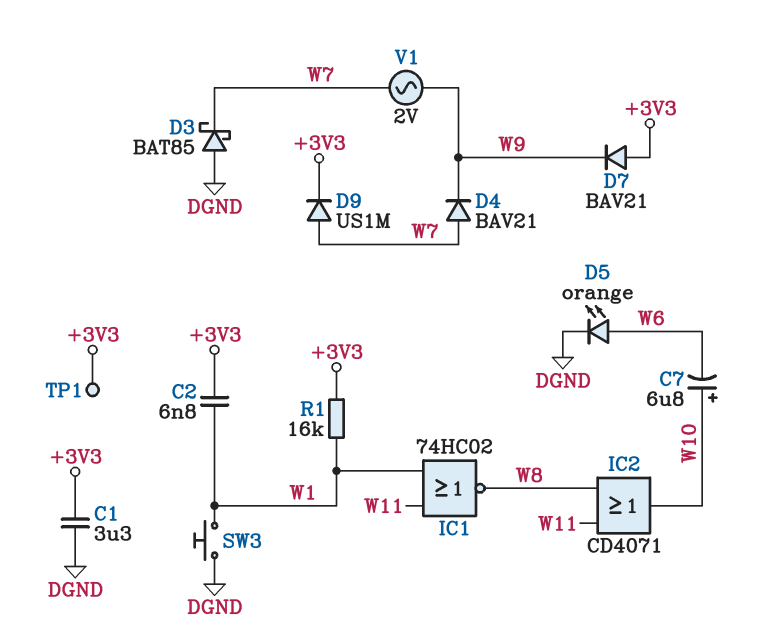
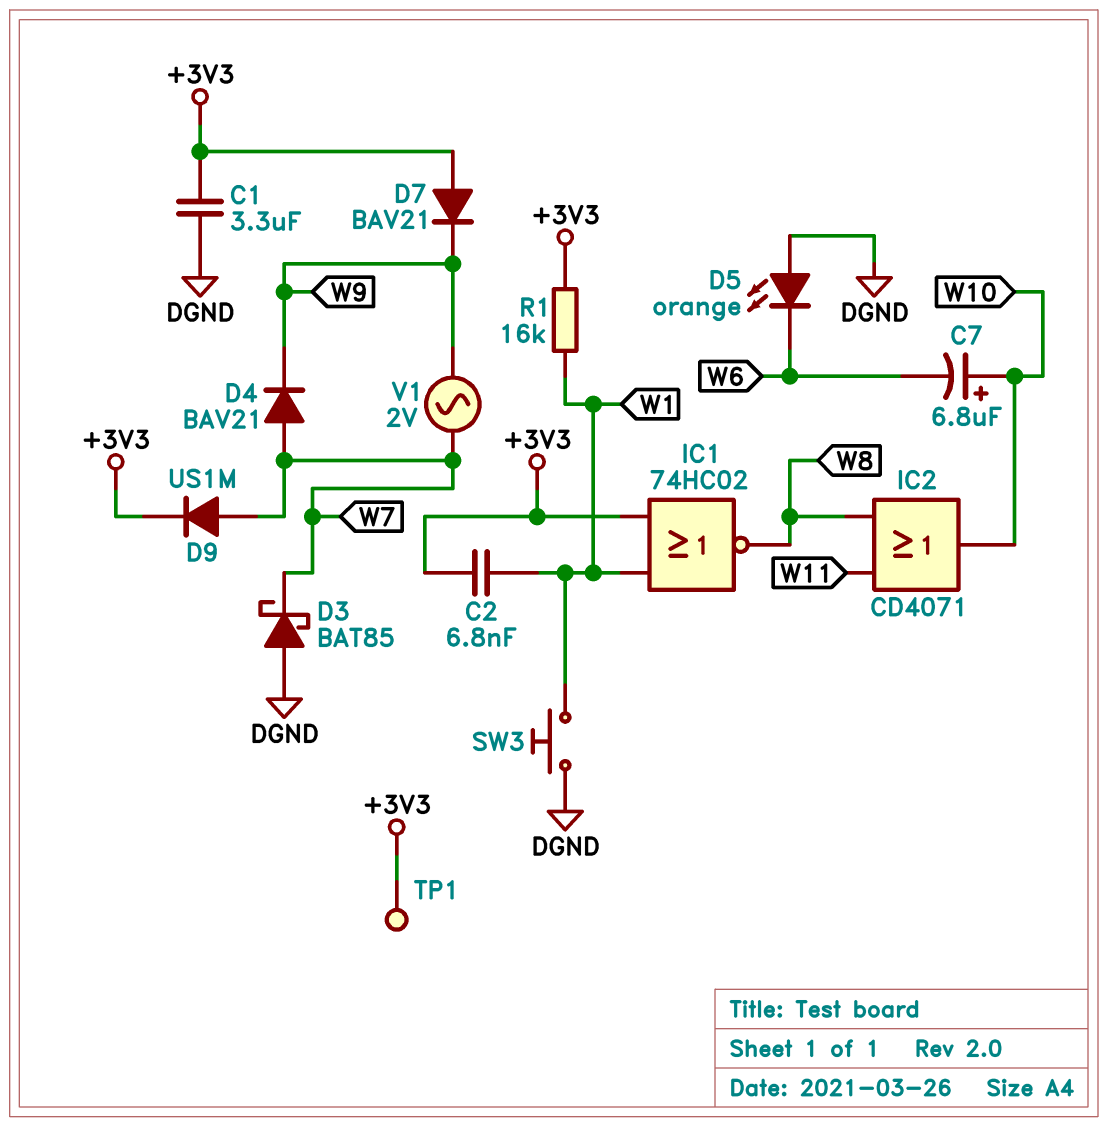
D5: LED orange (A W6, K DGND) -> LED orange (A DGND, K W6)
IC1: NOR 74HC02 (in W1, in W11, out W8) -> NOR 74HC02 (in +3V3, in W1, out W8)

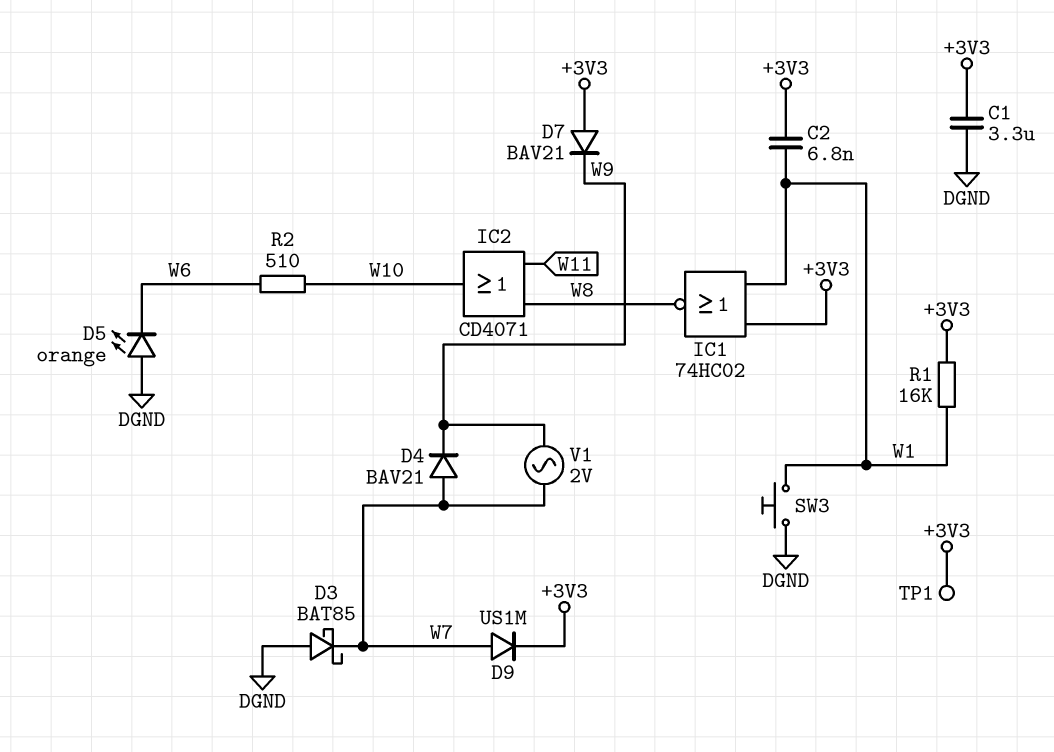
C7: 6.8uF (plus W10, minus W6) -> none
R2: none -> 510 (W6, W10)

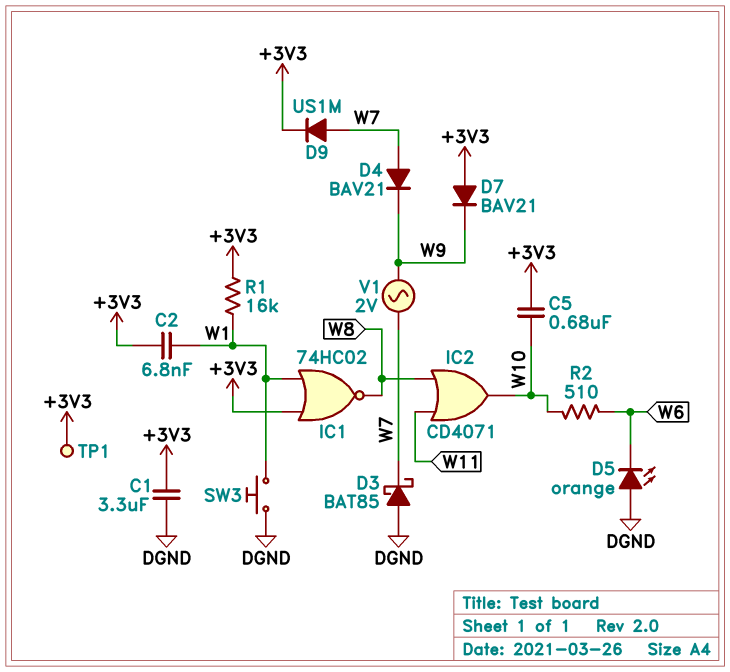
C5: none -> 680nF (+3V3, W10)

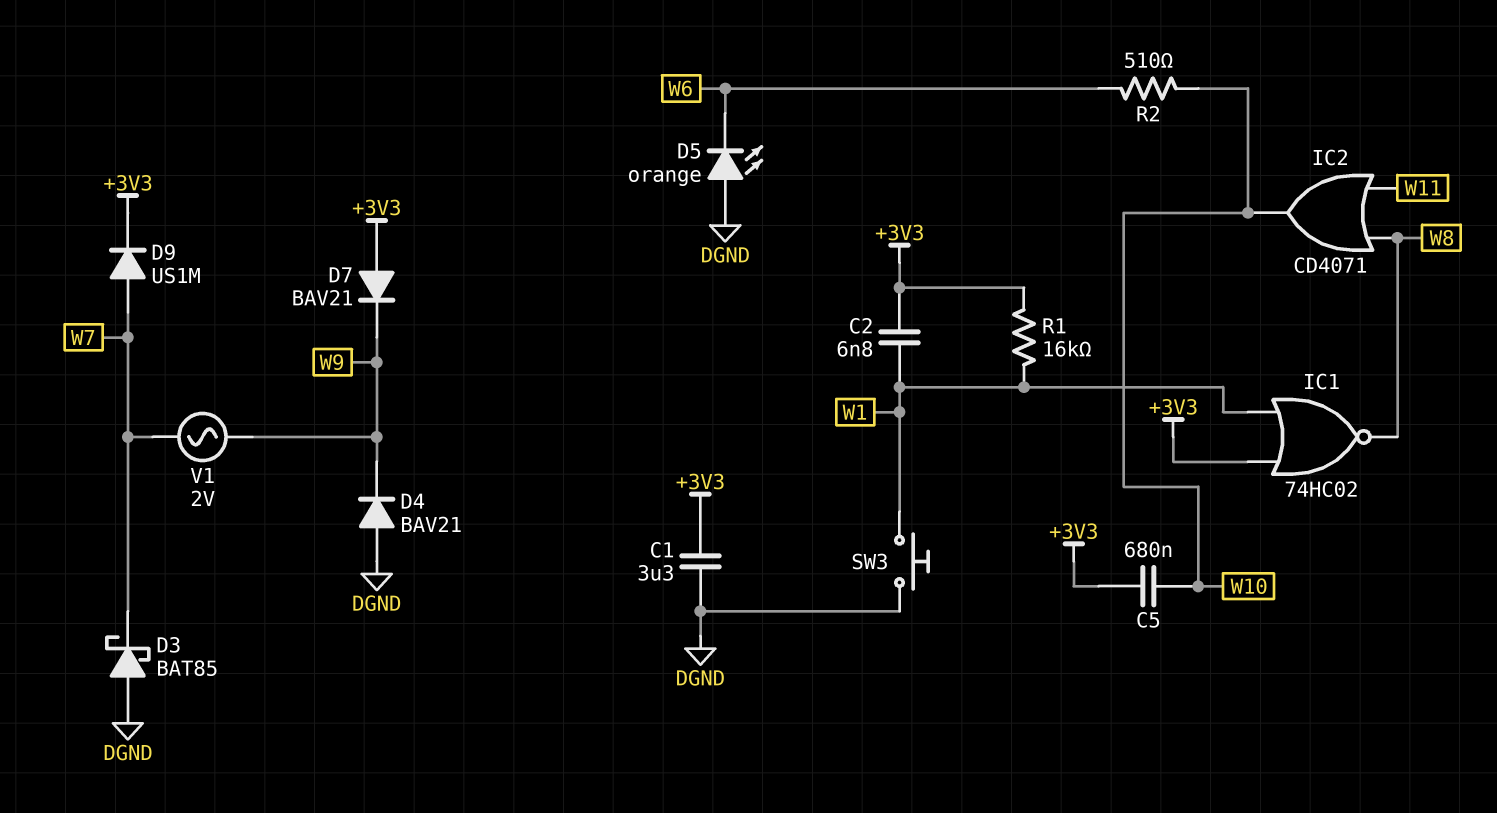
D4: diode BAV21 (A W7, K W9) -> diode BAV21 (A DGND, K W9)
TP1: test point (+3V3) -> none

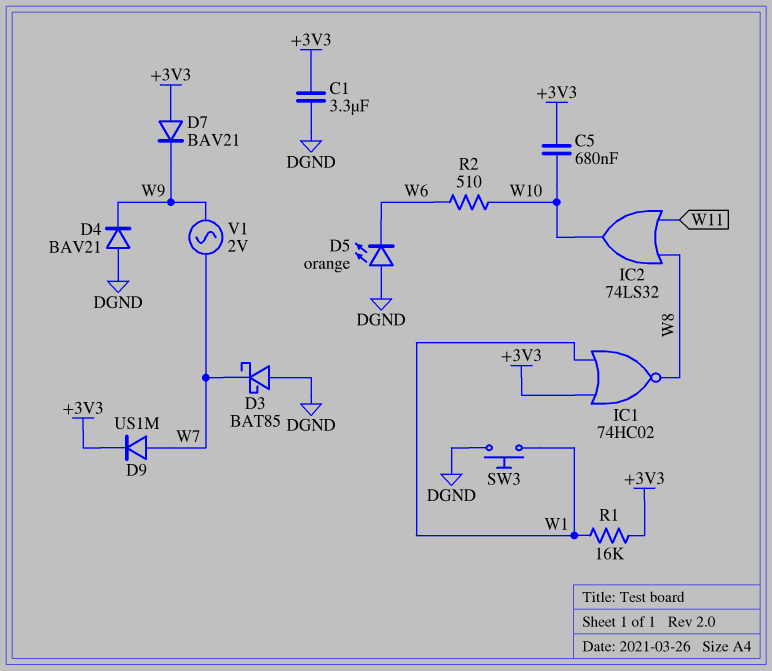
C2: 6.8nF (+3V3, W1) -> none
IC2: OR CD4071 (in W8, in W11, out W10) -> OR 74LS32 (in W8, in W11, out W10)

